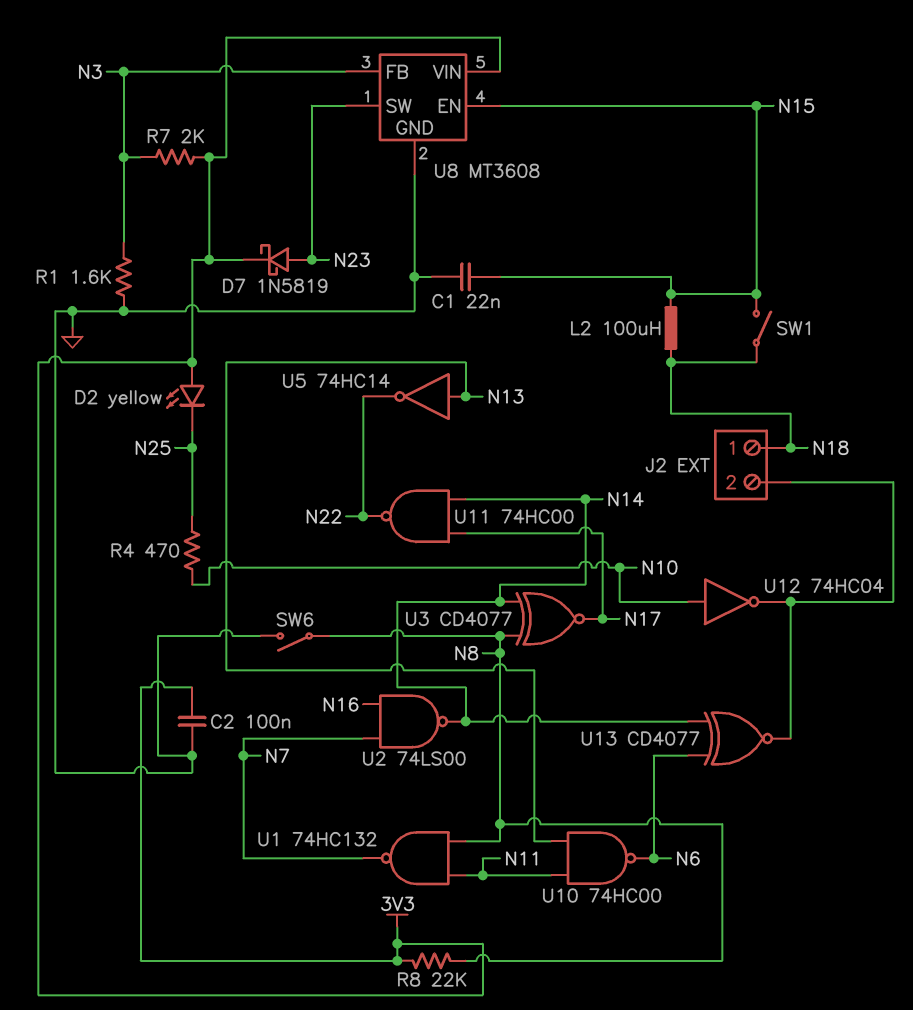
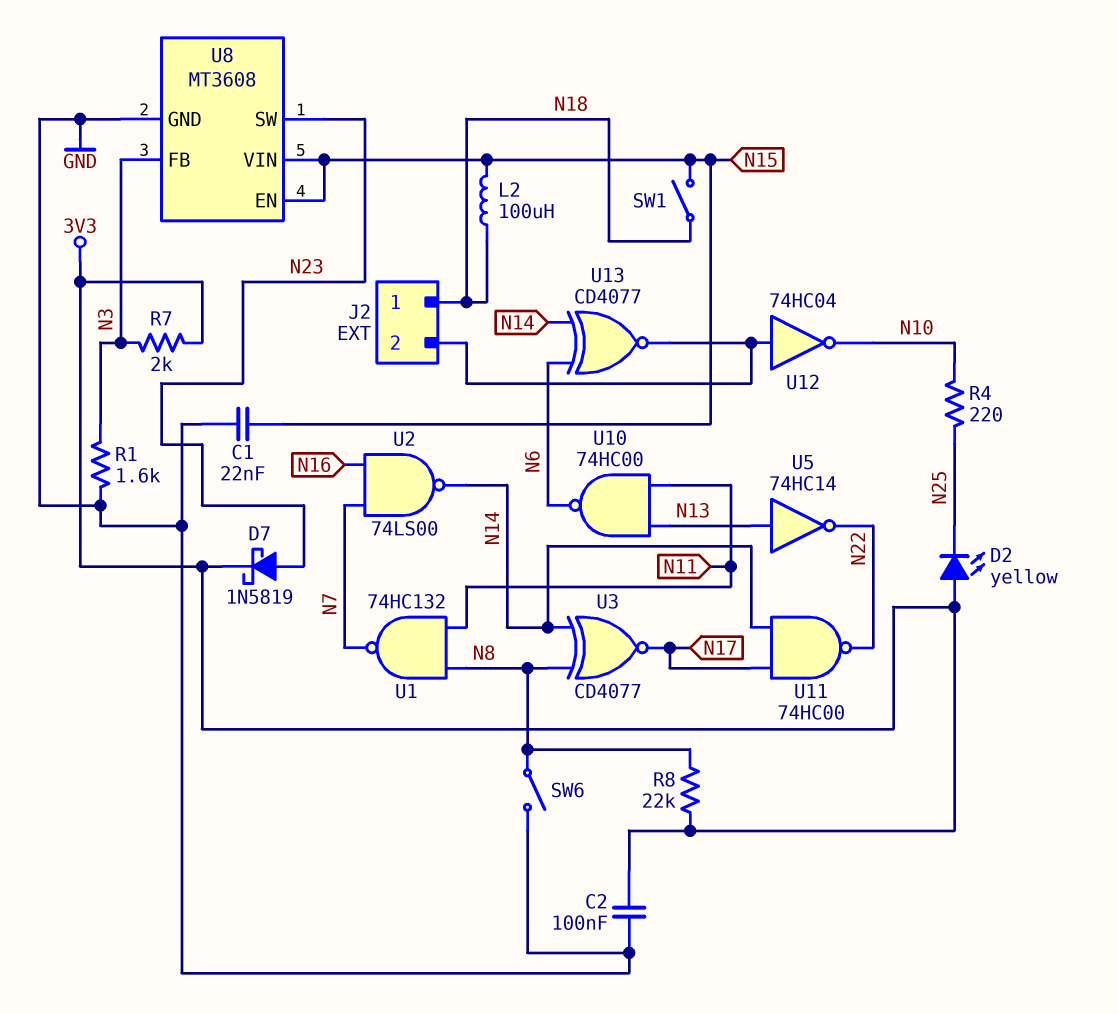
R4: 470 (N10, N25) -> 220 (N10, N25)
U8 pin VIN: 3V3 -> N15
U12: NOT 74HC04 (in N10, out J2/2) -> NOT 74HC04 (in J2/2, out N10)

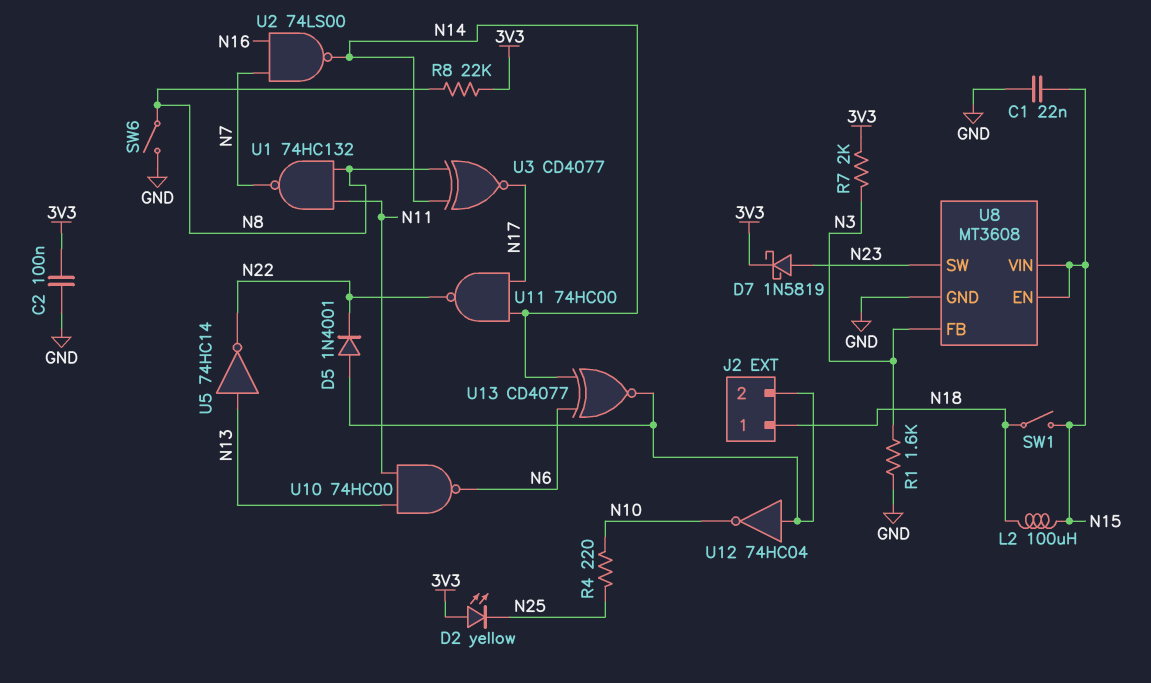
D5: none -> diode 1N4001 (A J2/2, K N22)

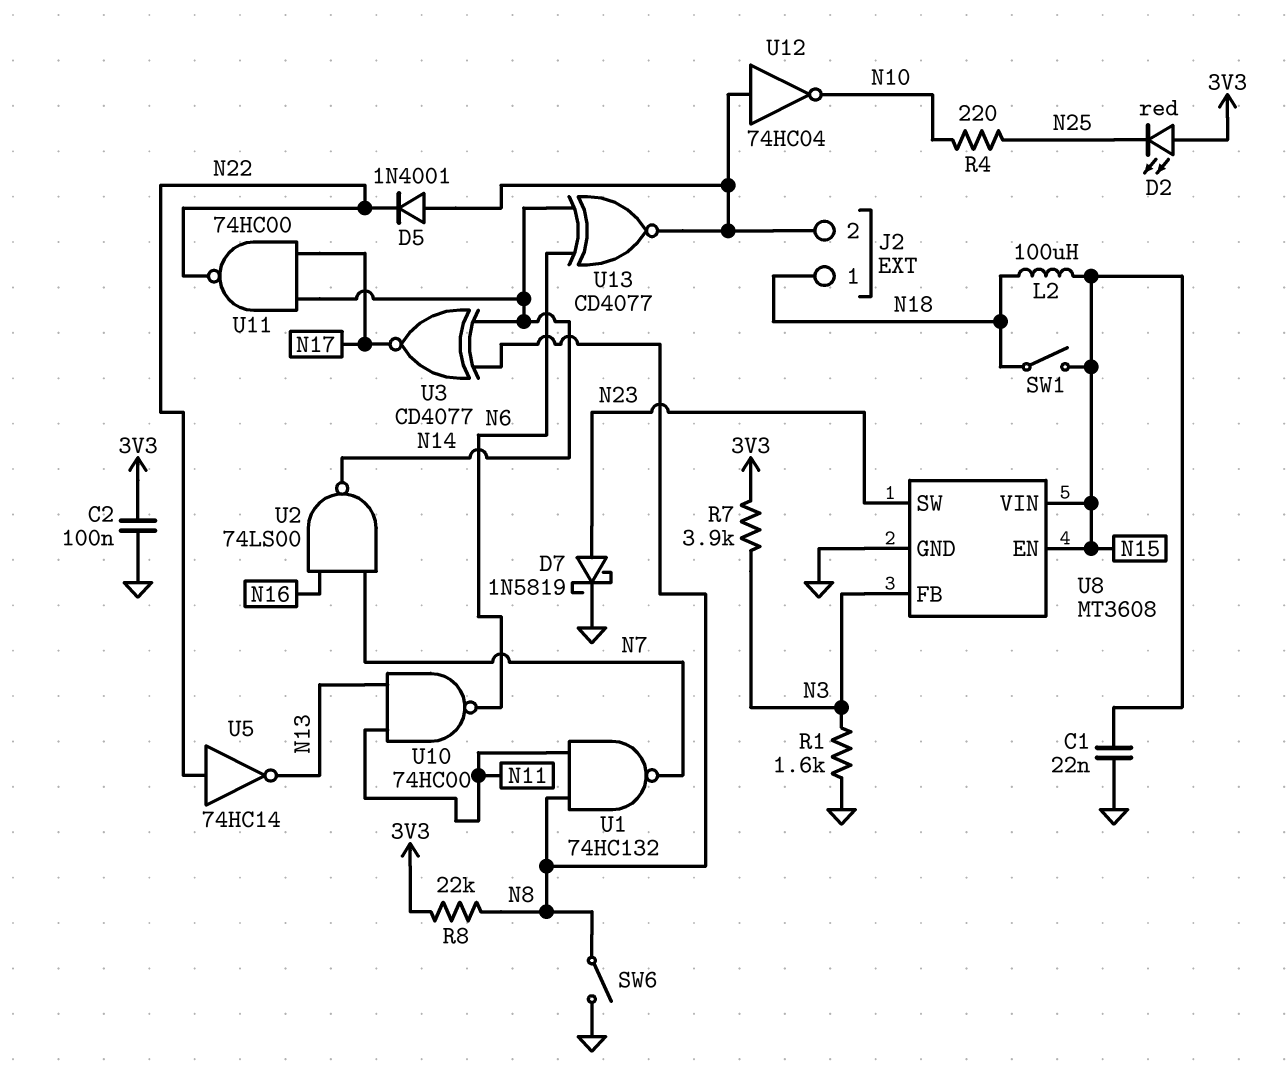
D2: LED yellow (A 3V3, K N25) -> LED red (A 3V3, K N25)
D7: schottky 1N5819 (A N23, K 3V3) -> schottky 1N5819 (A N23, K GND)
R7: 2k (3V3, N3) -> 3.9k (3V3, N3)
U5: NOT 74HC14 (in N13, out N22) -> NOT 74HC14 (in N22, out N13)

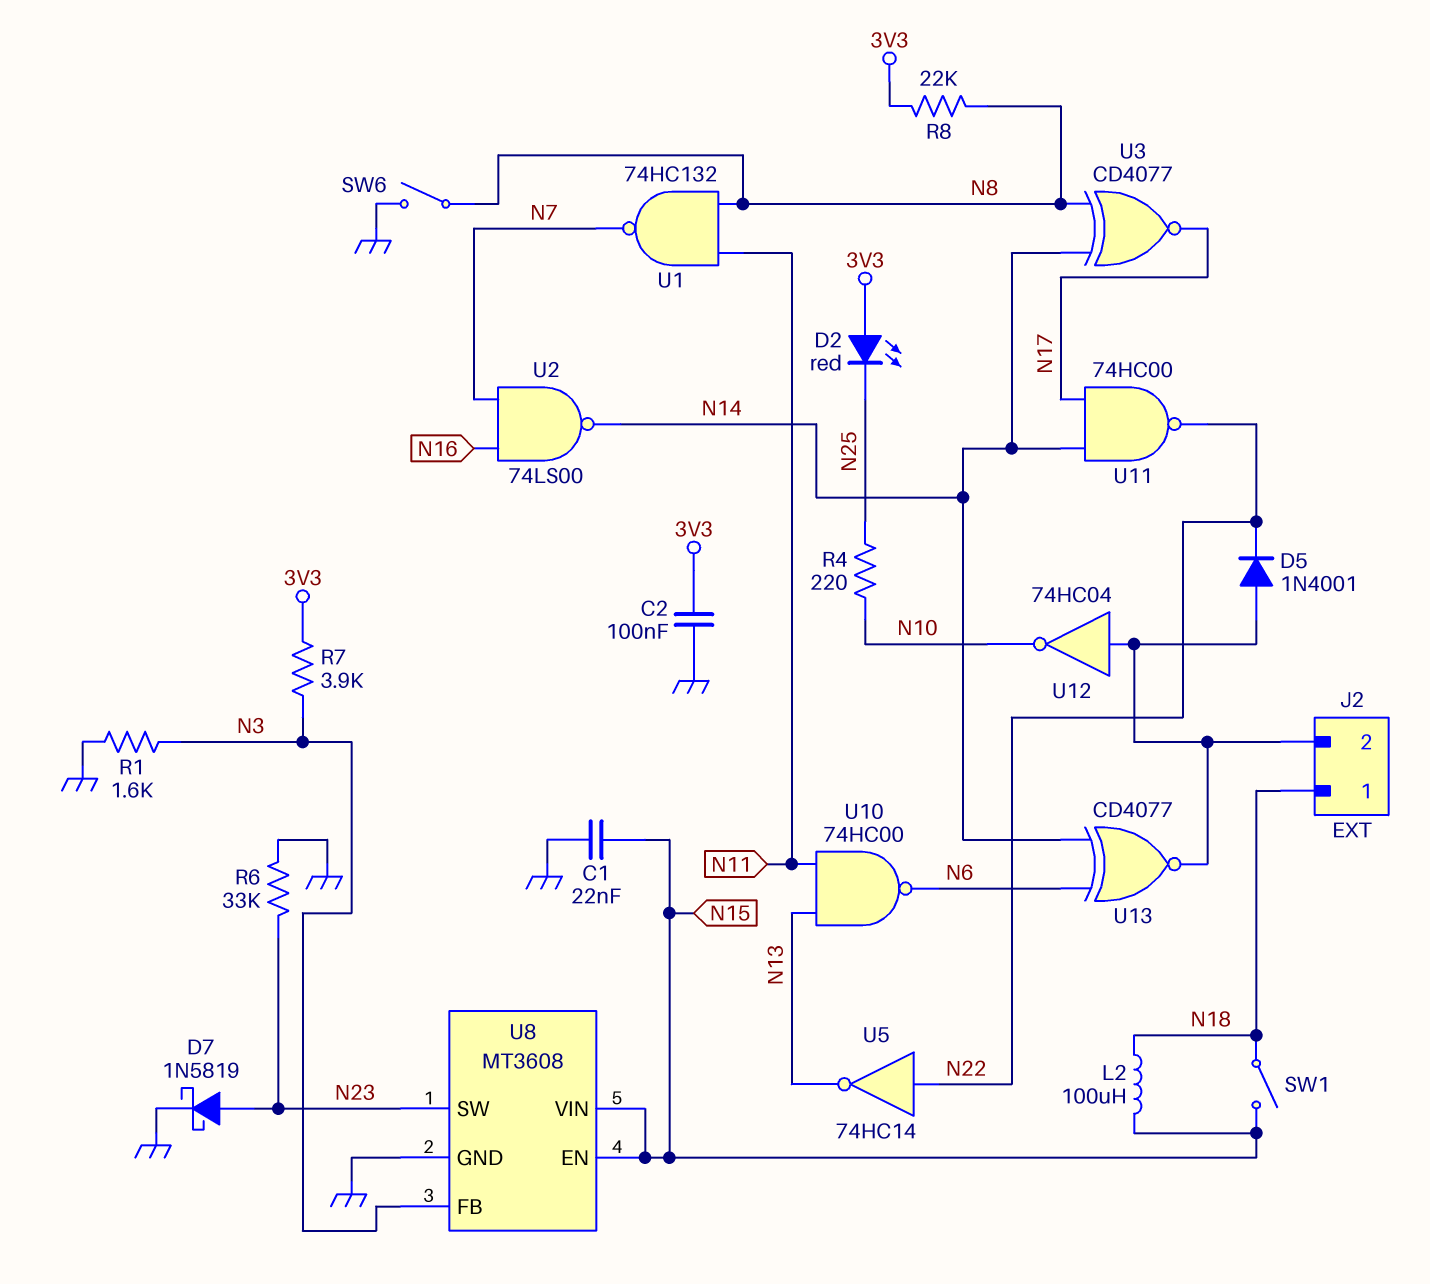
R6: none -> 33k (GND, N23)

